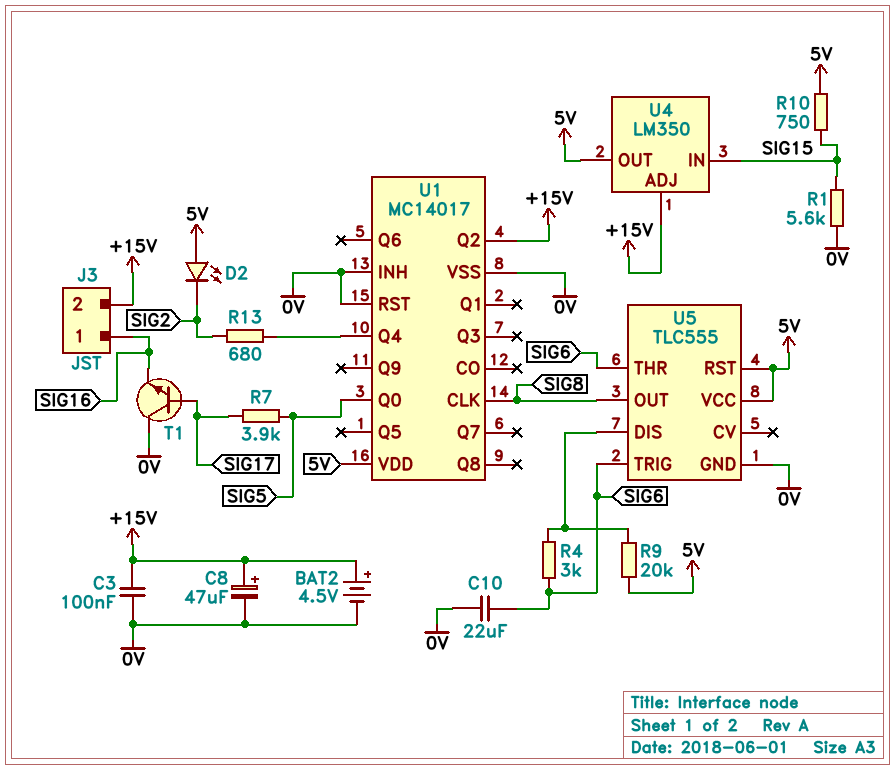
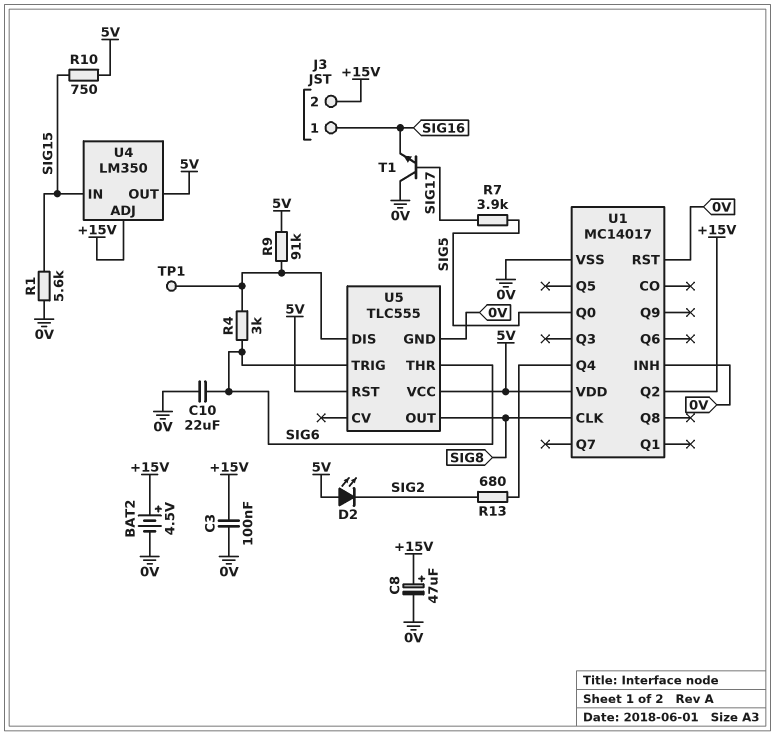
R9: 20k (5V, U5/DIS) -> 91k (5V, U5/DIS)
TP1: none -> test point (U5/DIS)

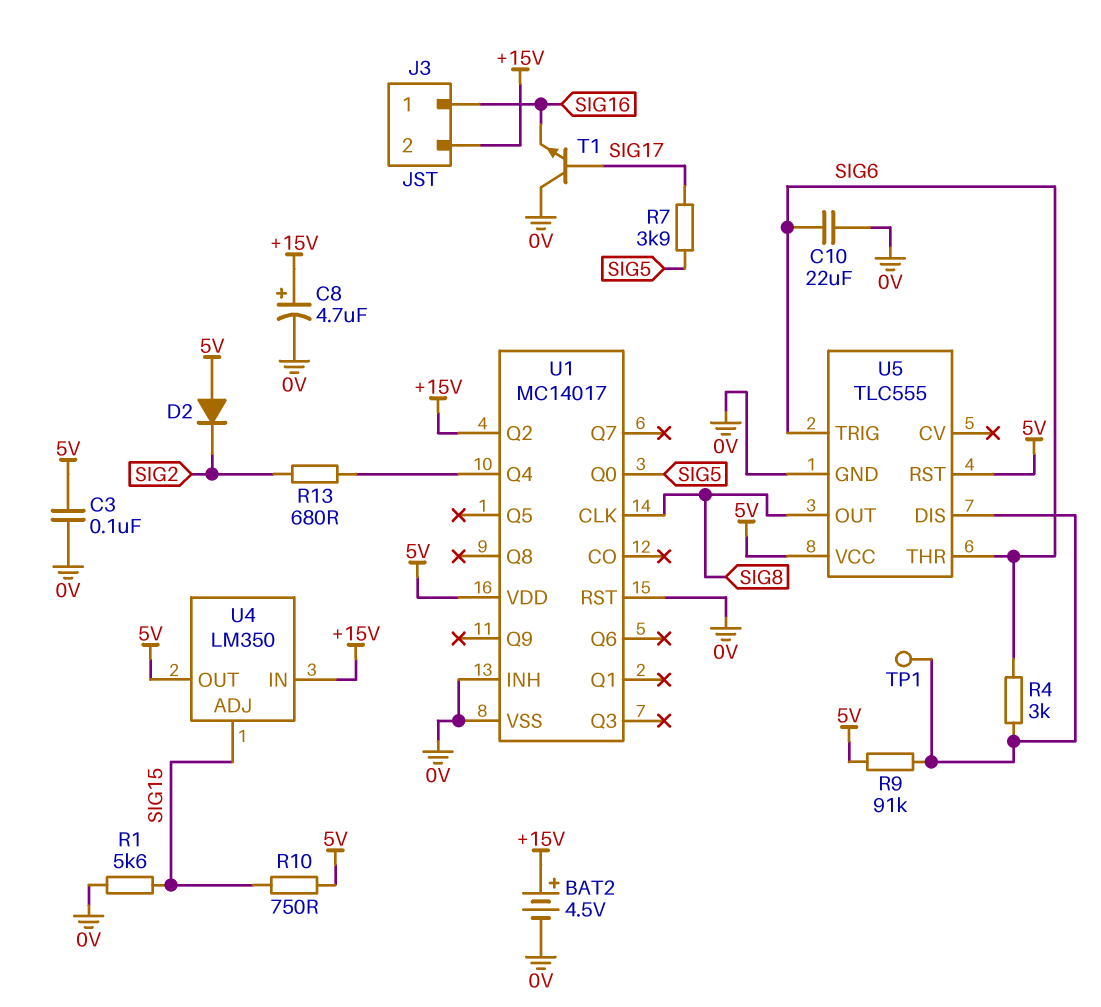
C3: 100nF (+15V, 0V) -> 100nF (0V, 5V)
C8: 47uF (plus +15V, minus 0V) -> 4.7uF (plus +15V, minus 0V)
D2: LED (A 5V, K SIG2) -> diode (A 5V, K SIG2)
U4 pin ADJ: +15V -> SIG15
U4 pin IN: SIG15 -> +15V

